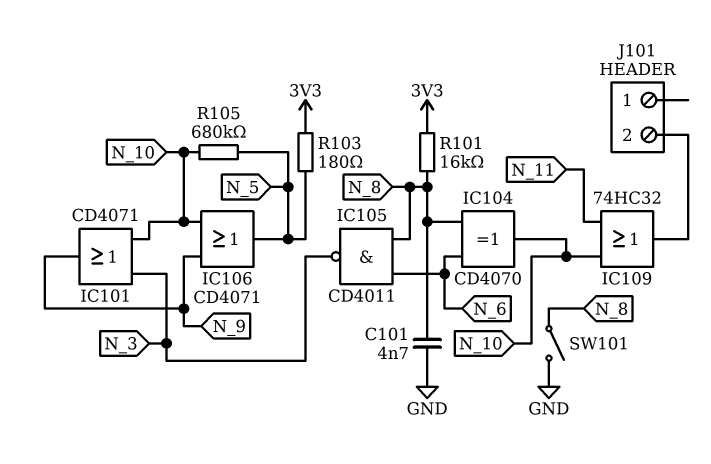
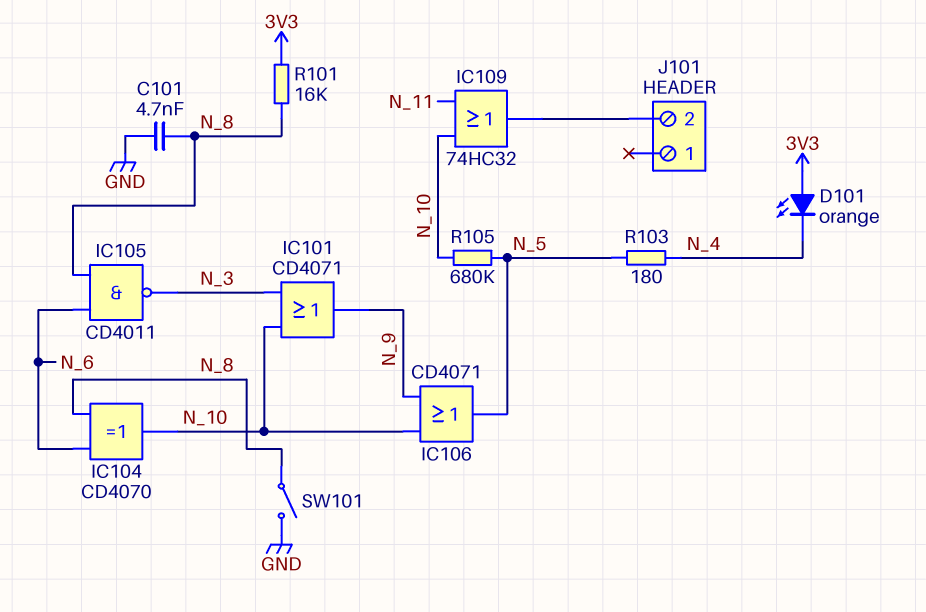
D101: none -> LED orange (A 3V3, K N_4)
R103: 180 (3V3, N_5) -> 180 (N_4, N_5)

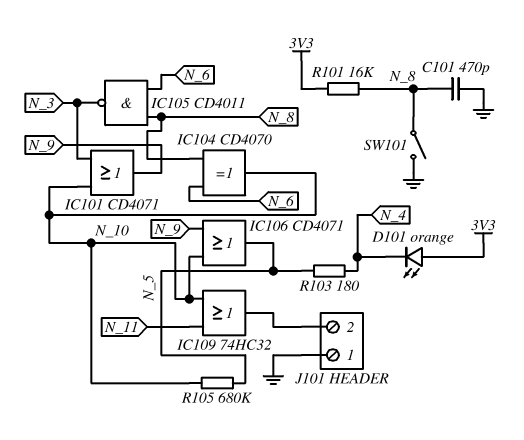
C101: 4.7nF (GND, N_8) -> 470pF (GND, N_8)
J101 pin 1: none -> GND

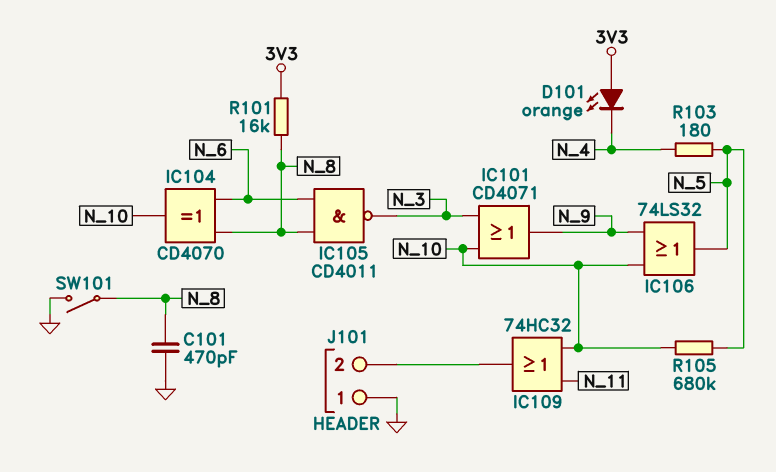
IC106: OR CD4071 (in N_9, in N_10, out N_5) -> OR 74LS32 (in N_9, in N_10, out N_5)

